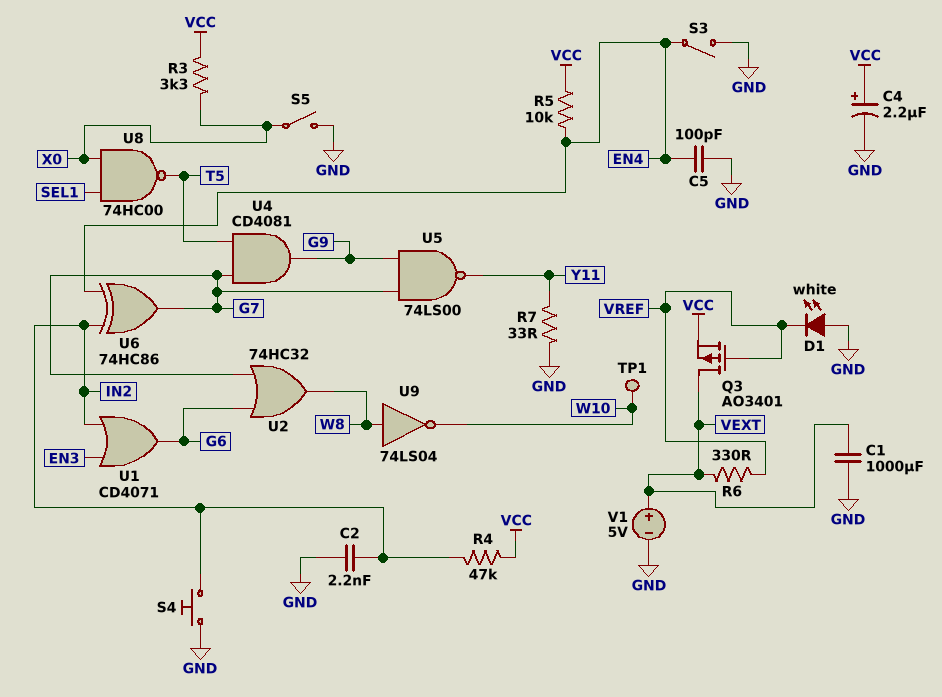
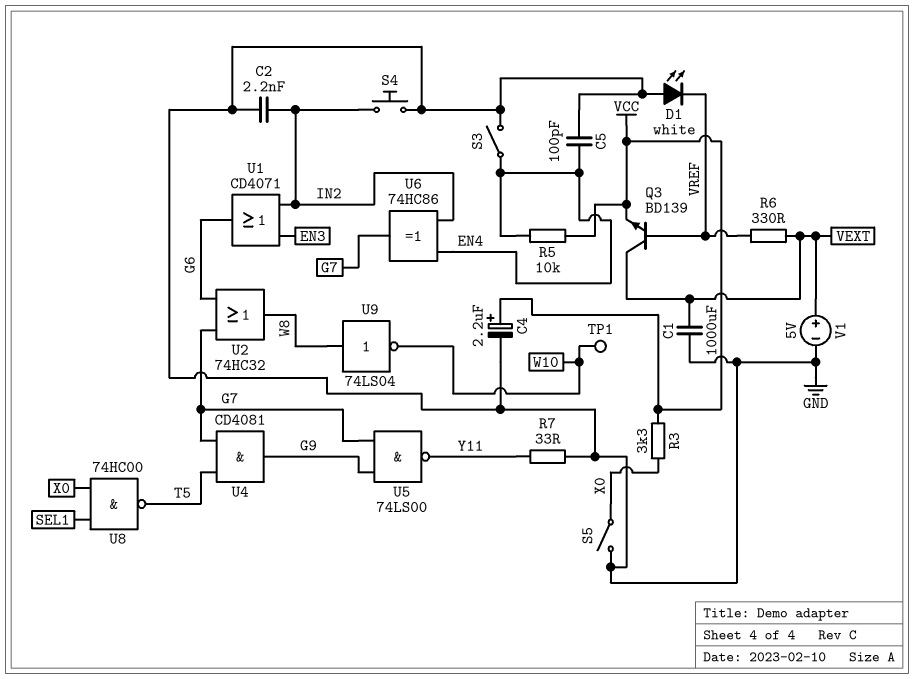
Q3: PMOS AO3401 (G VREF, D VEXT, S VCC) -> NPN BD139 (B VREF, C VEXT, E VCC)
R4: 47k (IN2, VCC) -> none

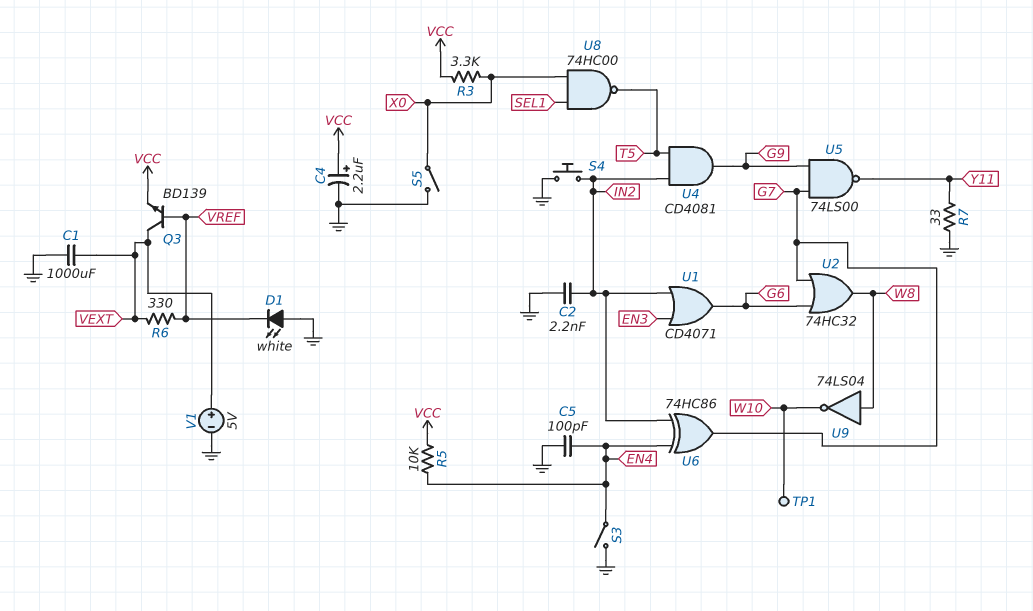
U4: AND CD4081 (in G7, in T5, out G9) -> AND CD4081 (in IN2, in T5, out G9)

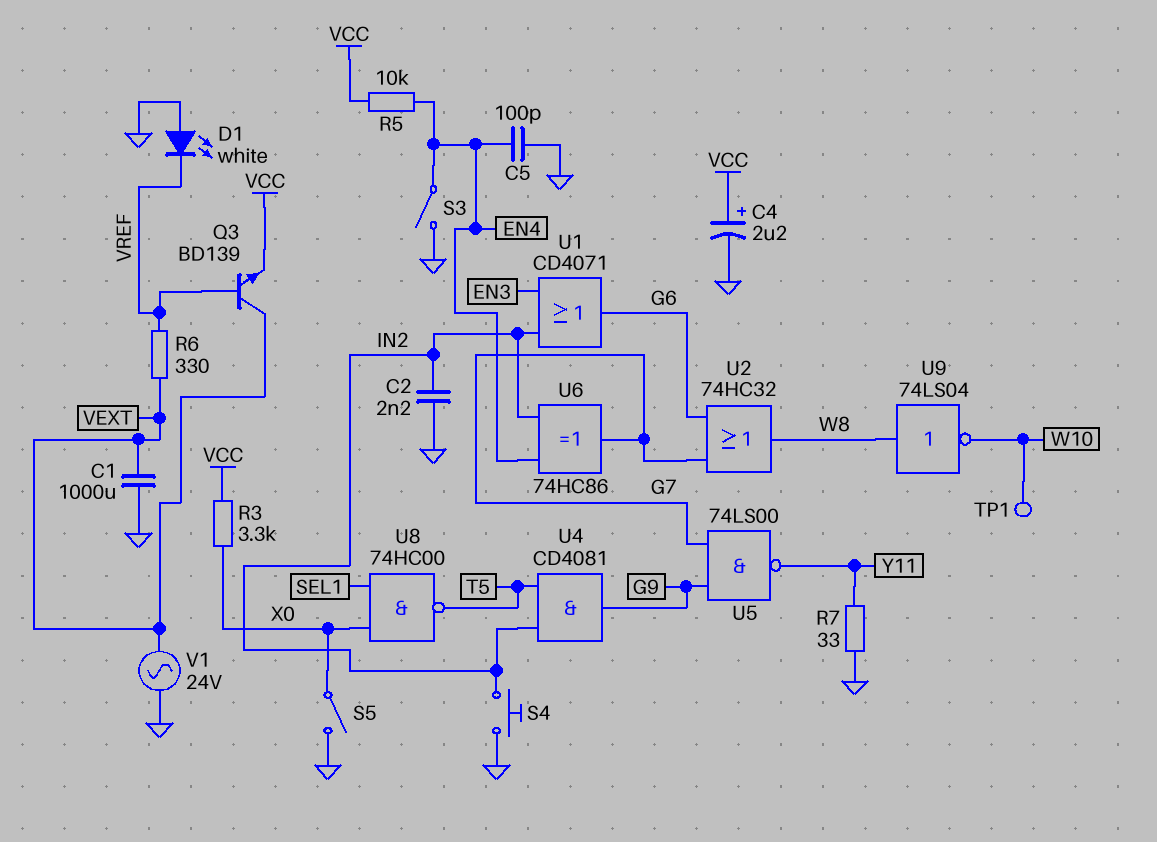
V1: 5V (plus VEXT, minus GND) -> AC 24V (GND, VEXT)

